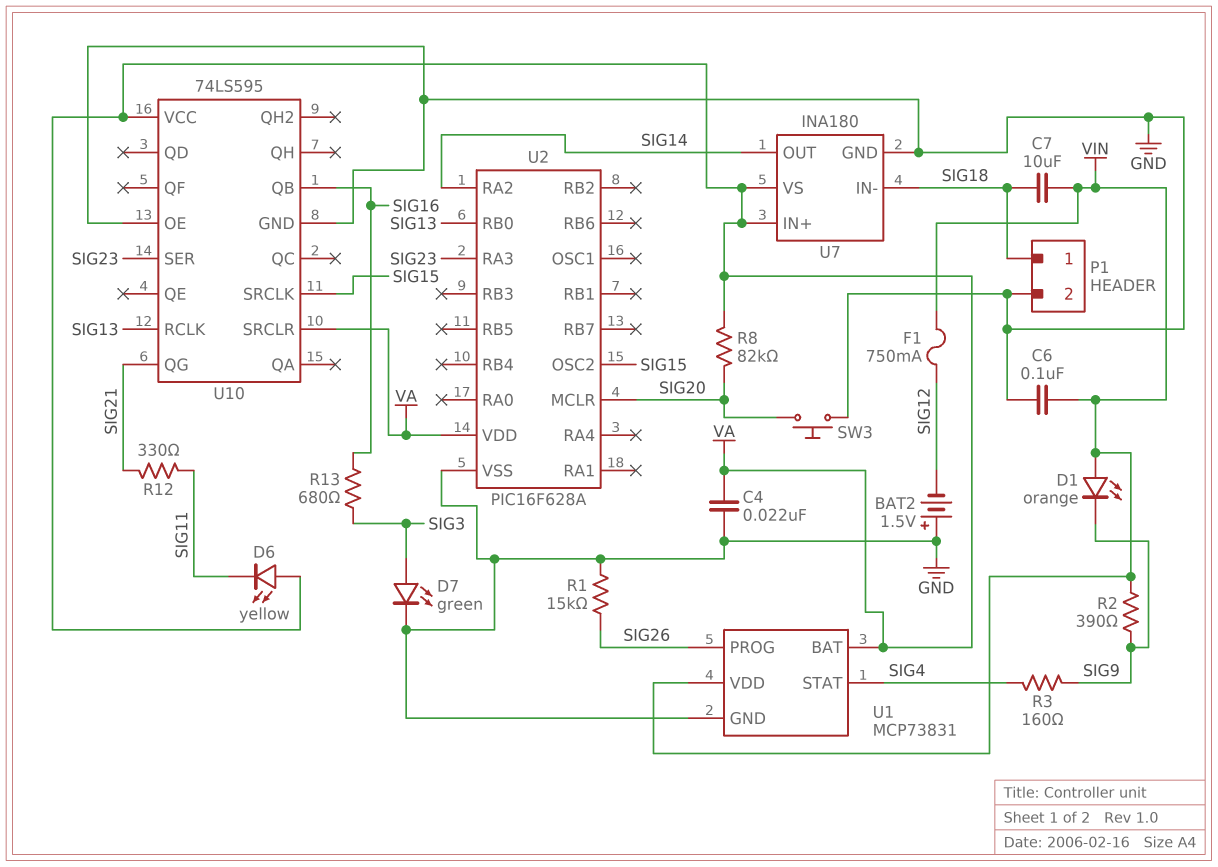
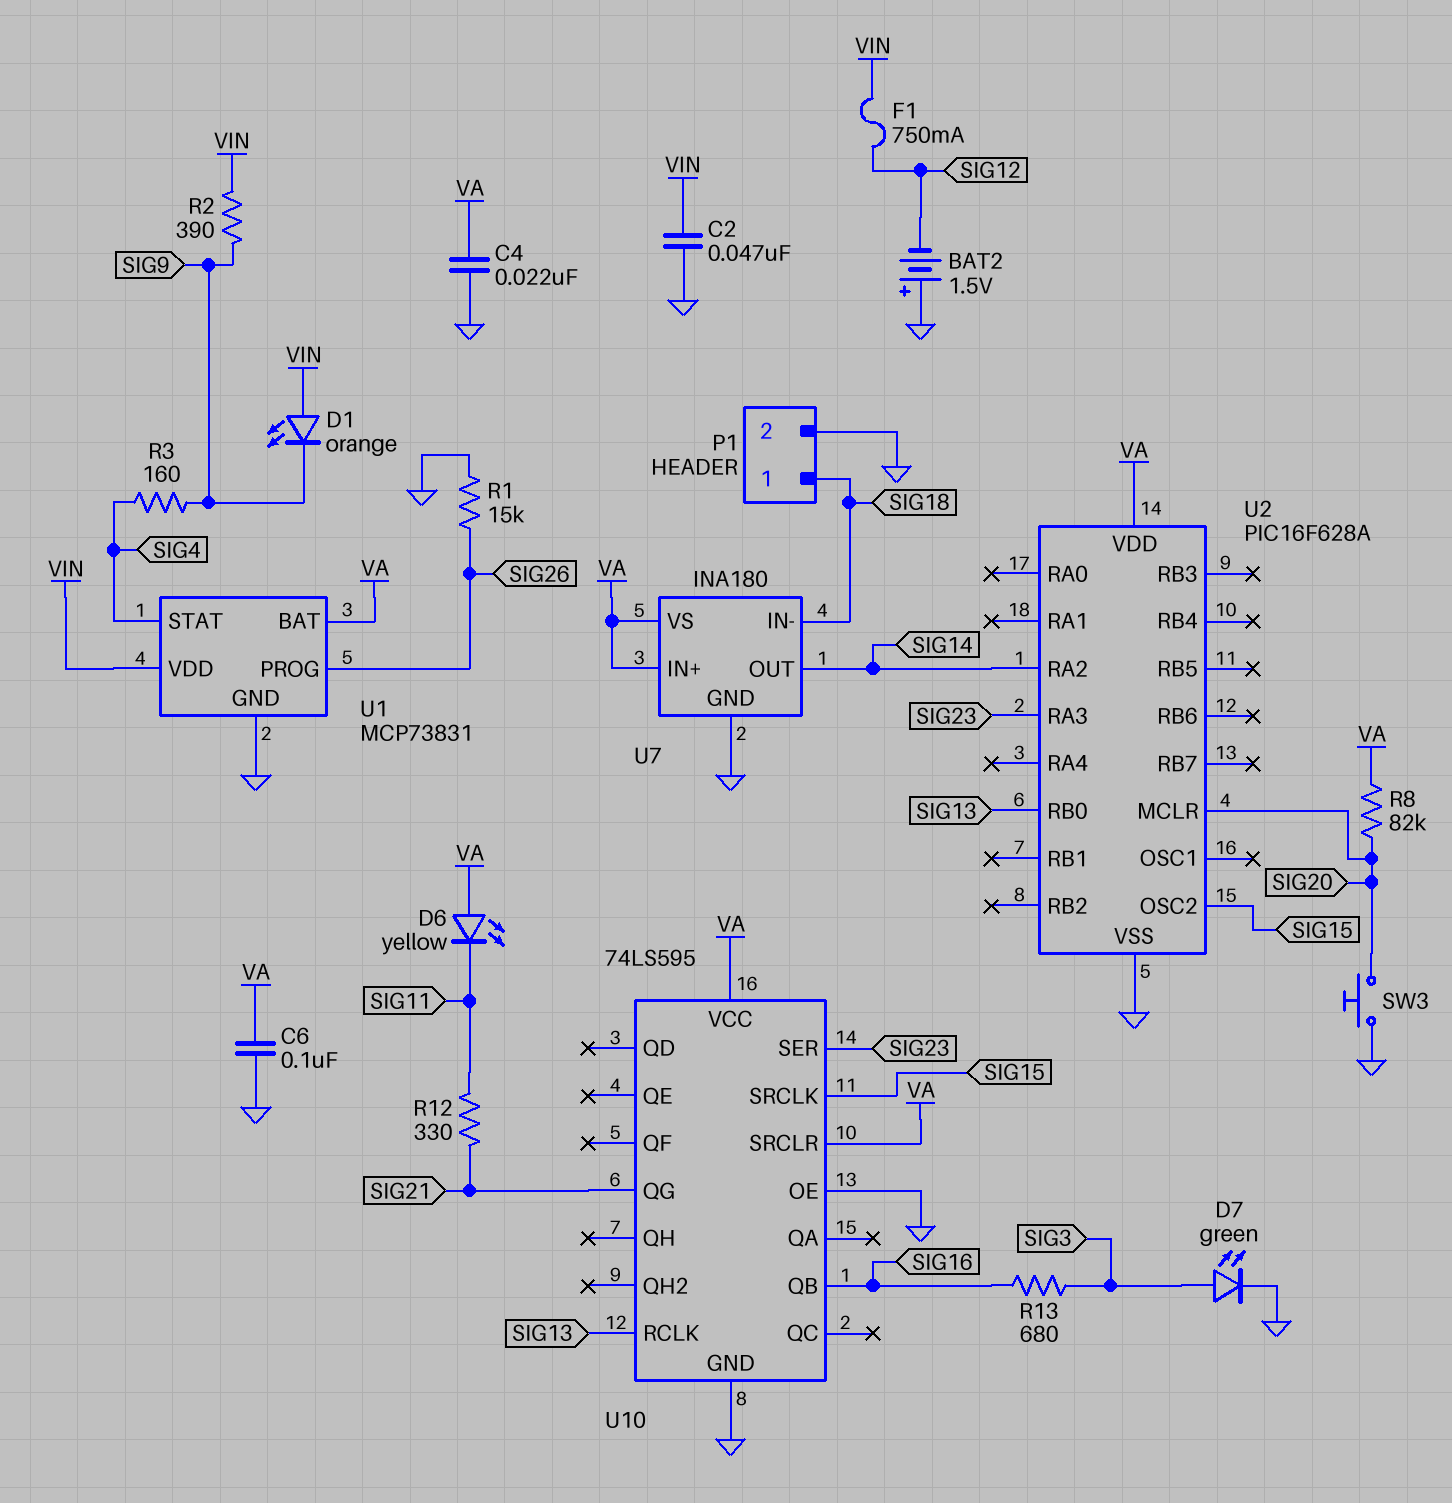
C2: none -> 47nF (GND, VIN)
C6: 100nF (GND, VIN) -> 100nF (GND, VA)
C7: 10uF (SIG18, VIN) -> none

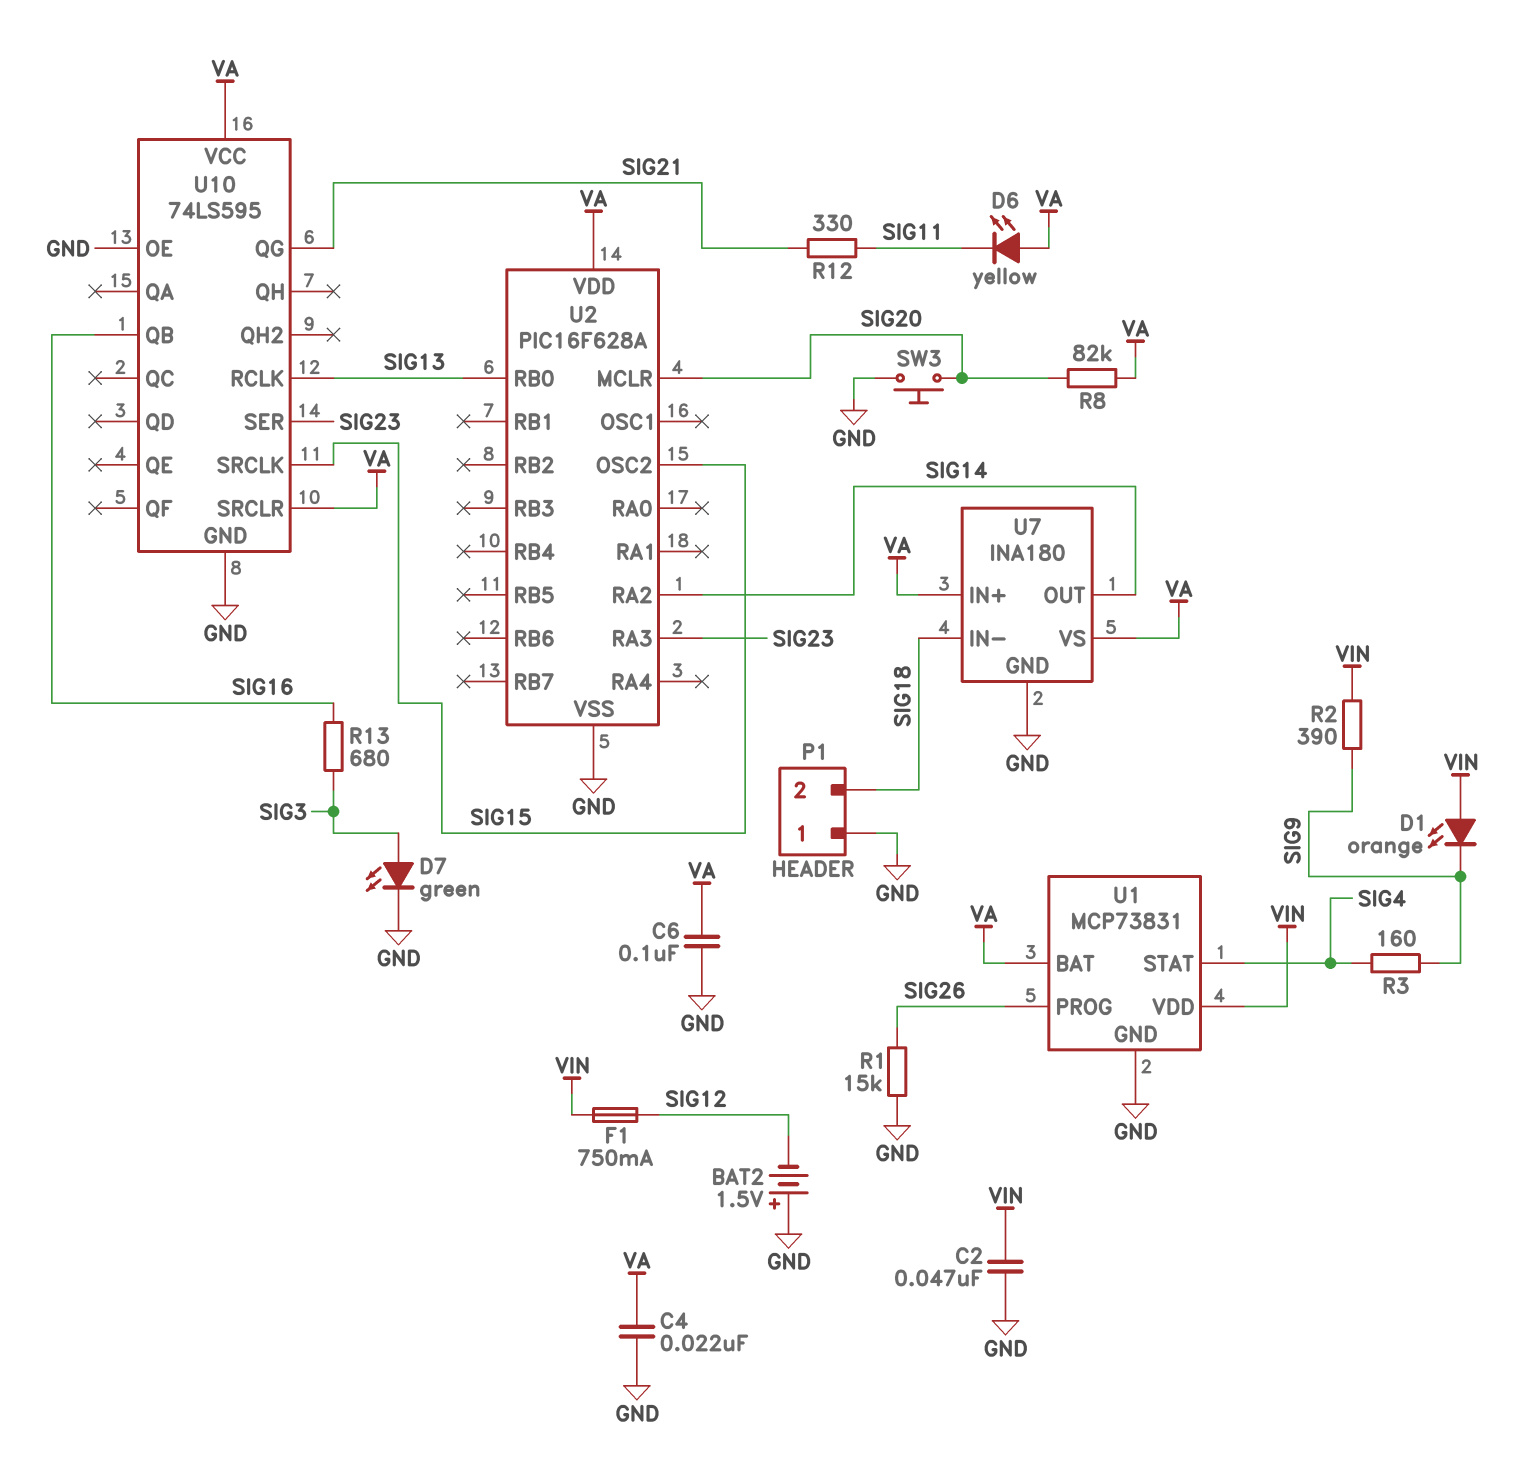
P1 pin 1: SIG18 -> GND
P1 pin 2: GND -> SIG18

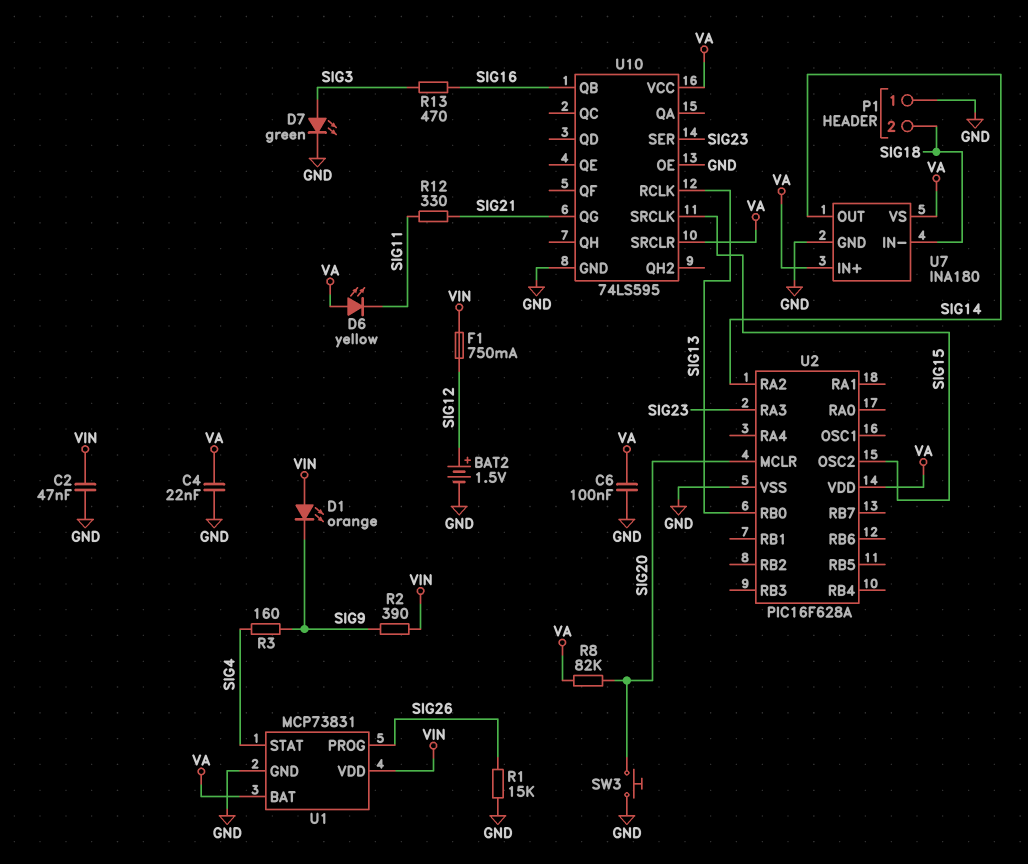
BAT2: 1.5V (plus GND, minus SIG12) -> 1.5V (plus SIG12, minus GND)
R13: 680 (SIG3, SIG16) -> 470 (SIG3, SIG16)

